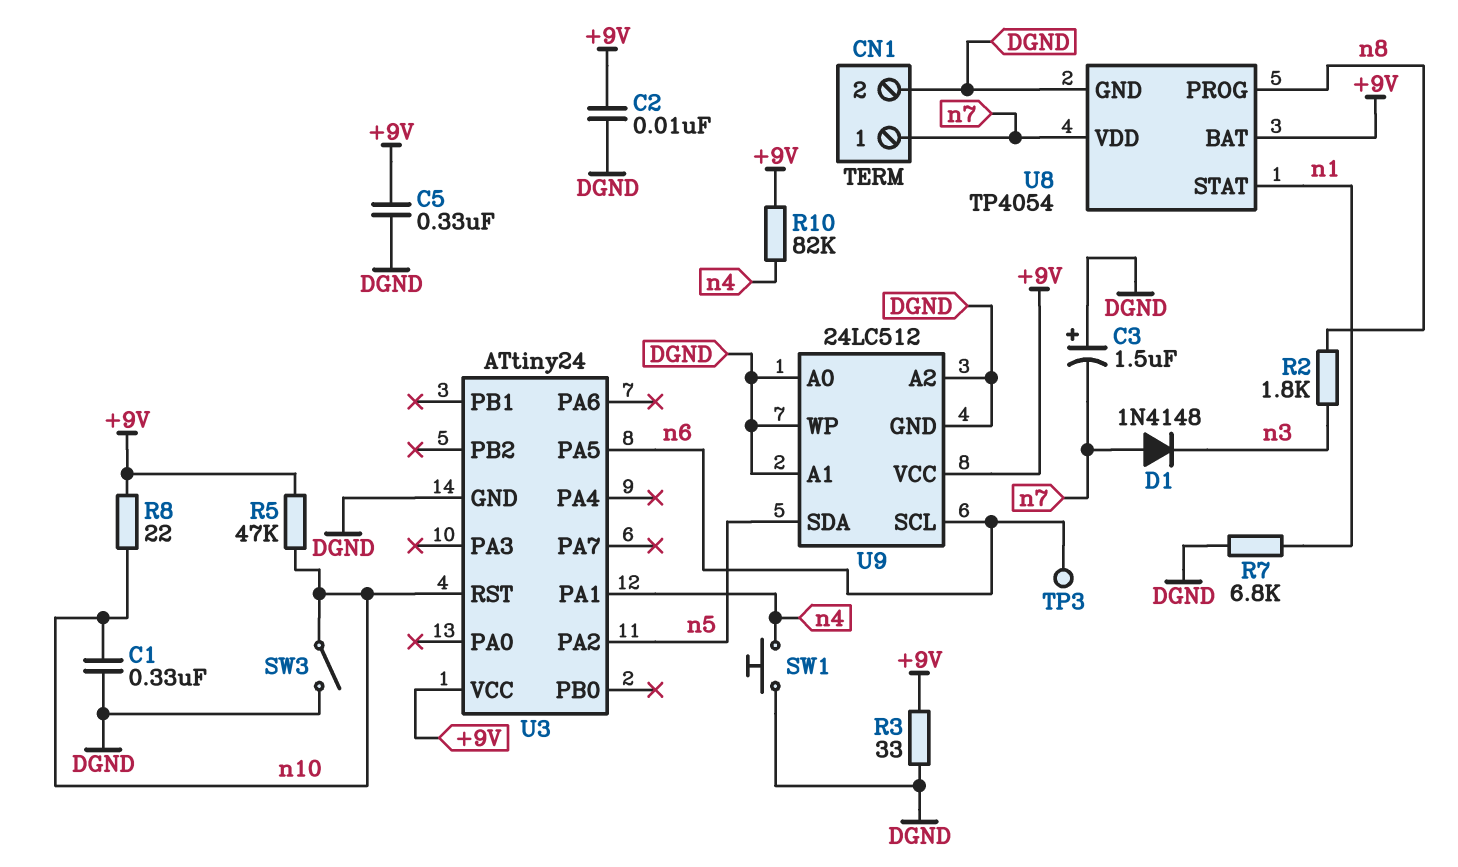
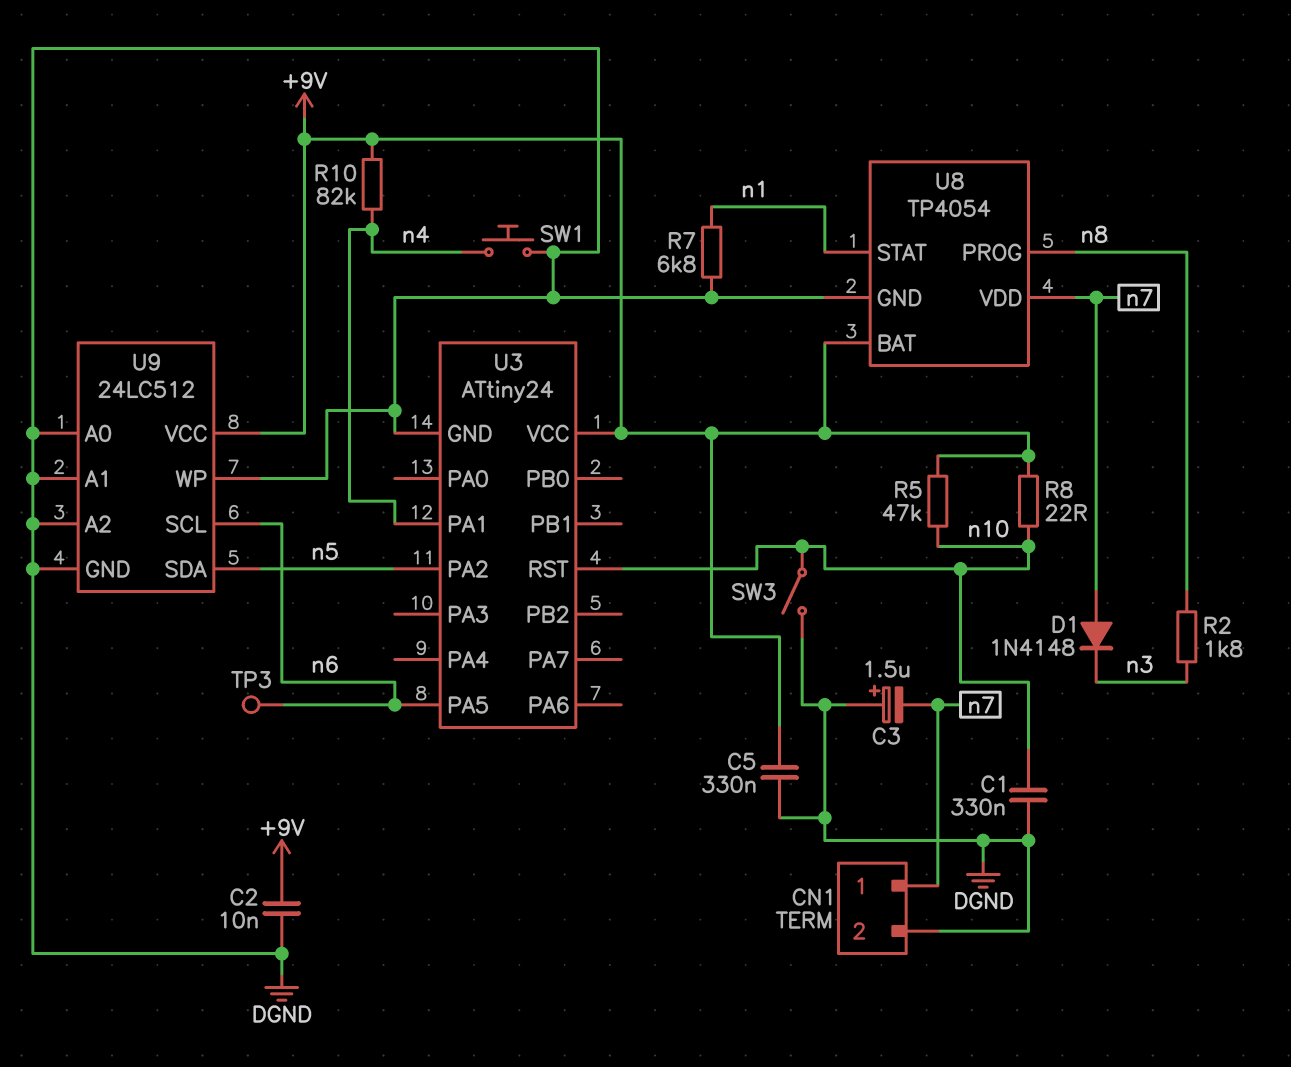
R3: 33 (+9V, DGND) -> none

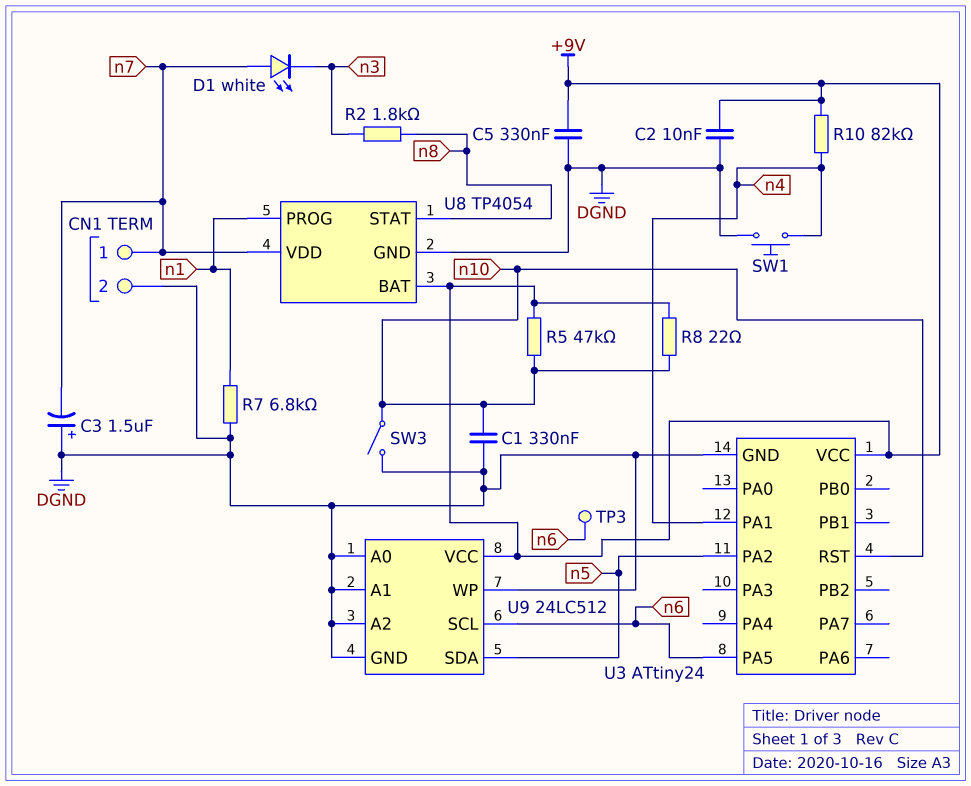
D1: diode 1N4148 (A n7, K n3) -> LED white (A n7, K n3)
U8 pin PROG: n8 -> n1
U8 pin STAT: n1 -> n8

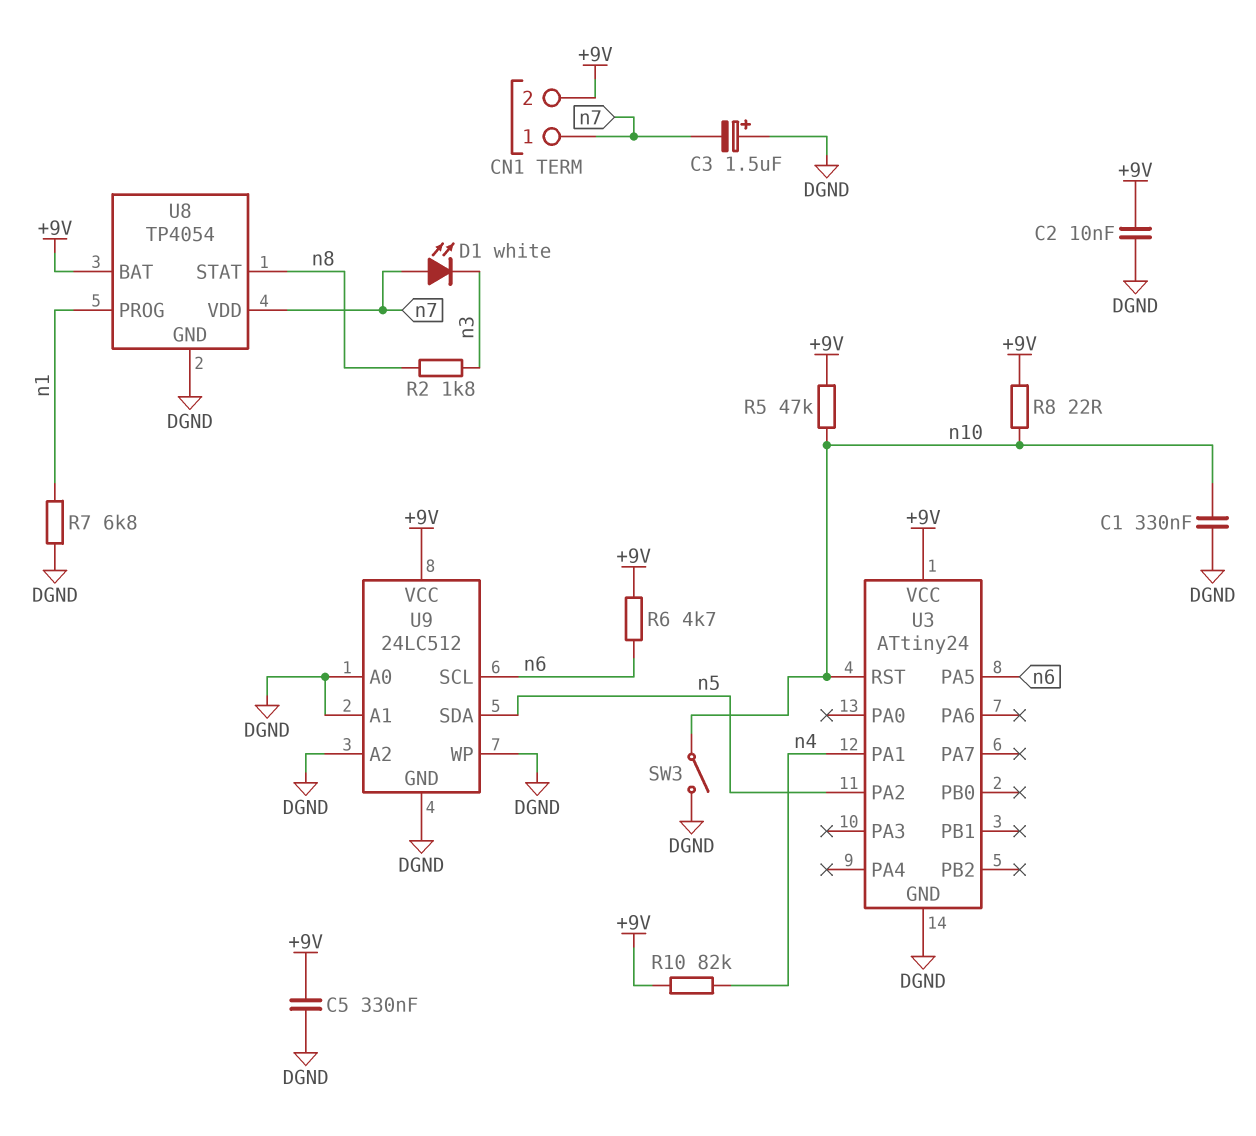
CN1 pin 2: DGND -> +9V
R6: none -> 4.7k (+9V, n6)
SW1: button (DGND, n4) -> none
TP3: test point (n6) -> none

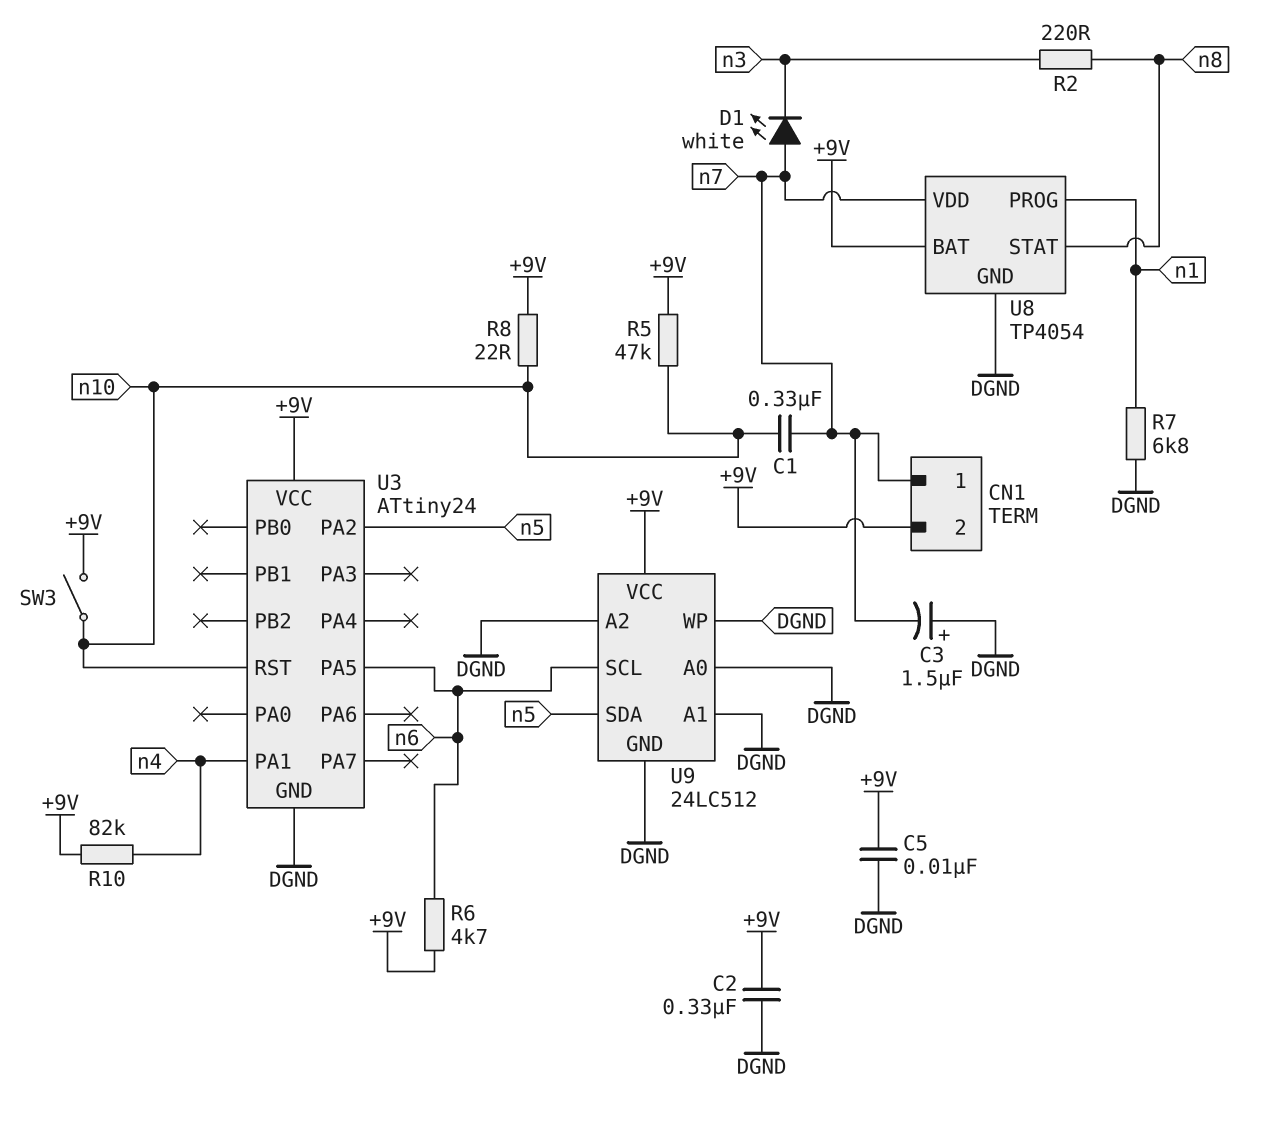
C1: 330nF (DGND, n10) -> 330nF (n7, n10)
C2: 10nF (+9V, DGND) -> 330nF (+9V, DGND)
C5: 330nF (+9V, DGND) -> 10nF (+9V, DGND)
R2: 1.8k (n3, n8) -> 220 (n3, n8)
SW3: switch (DGND, n10) -> switch (+9V, n10)

